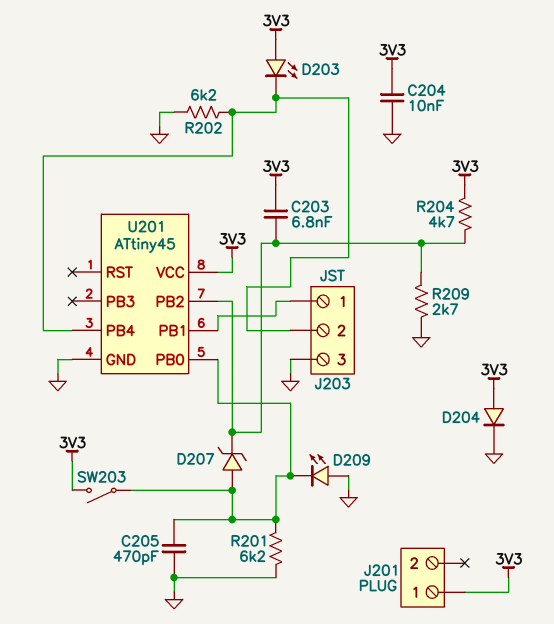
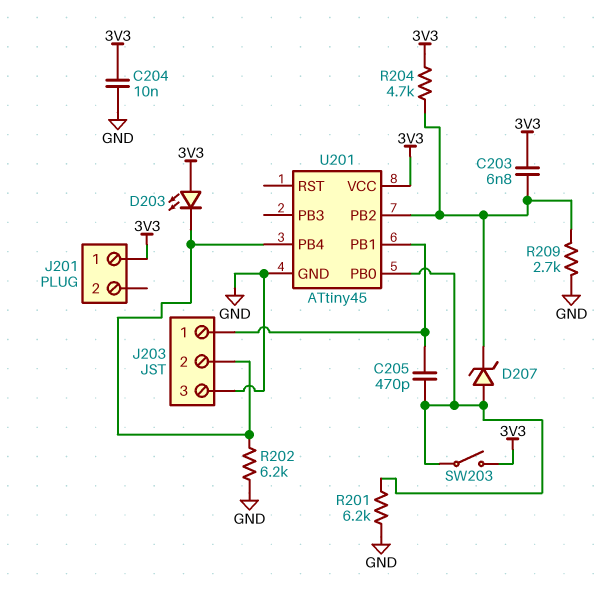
C205: 470pF (GND, U201/PB0) -> 470pF (J203/1, U201/PB0)
D204: diode (A 3V3, K GND) -> none
D209: LED (A GND, K U201/PB0) -> none

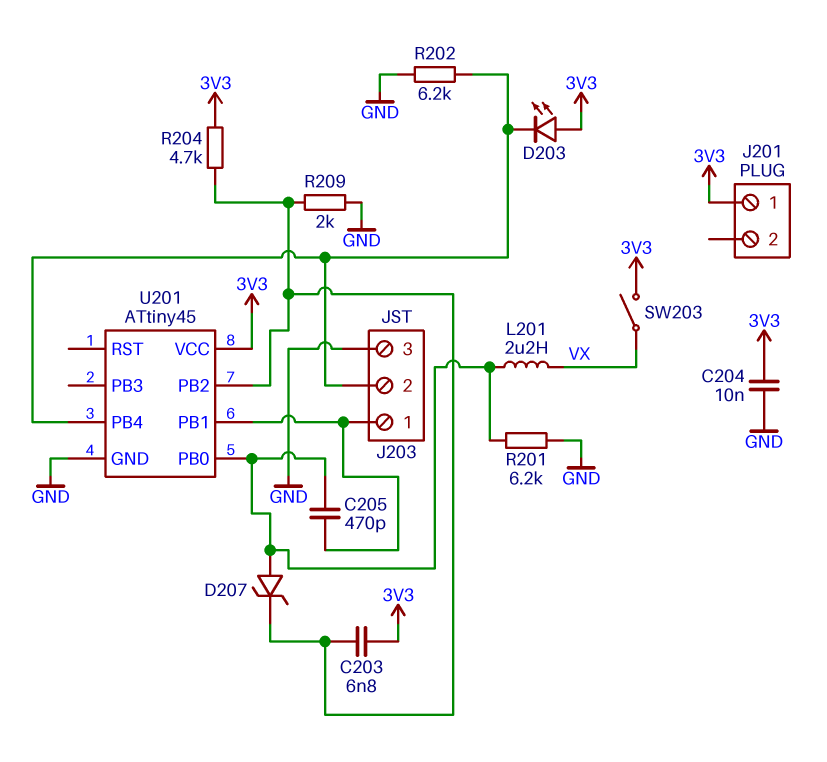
L201: none -> 2.2uH (U201/PB0, VX)
R209: 2.7k (GND, U201/PB2) -> 2k (GND, U201/PB2)
SW203: switch (3V3, U201/PB0) -> switch (3V3, VX)

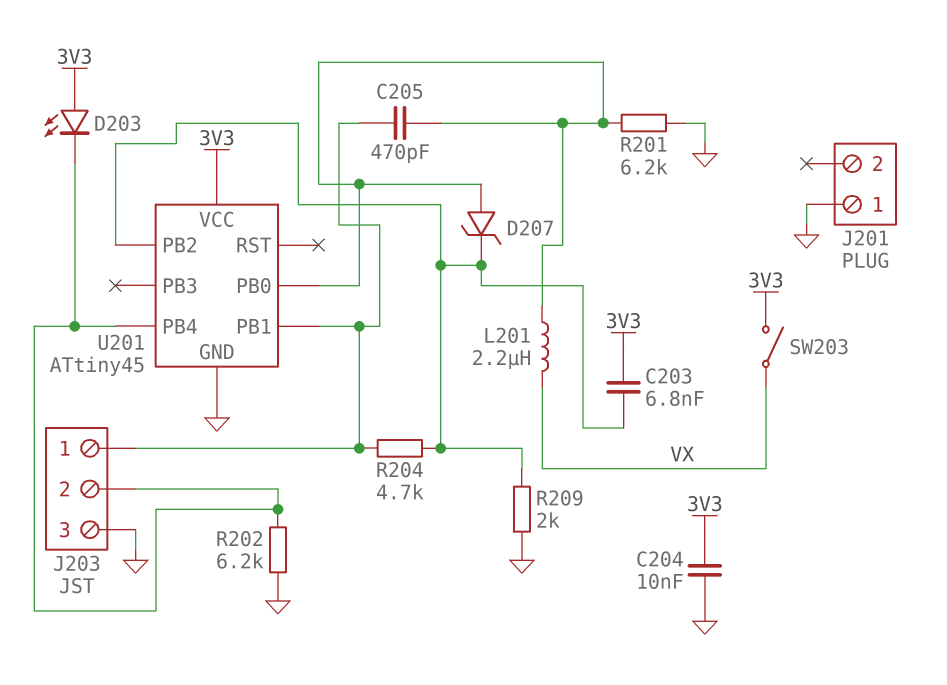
J201 pin 1: 3V3 -> GND
R204: 4.7k (3V3, U201/PB2) -> 4.7k (J203/1, U201/PB2)

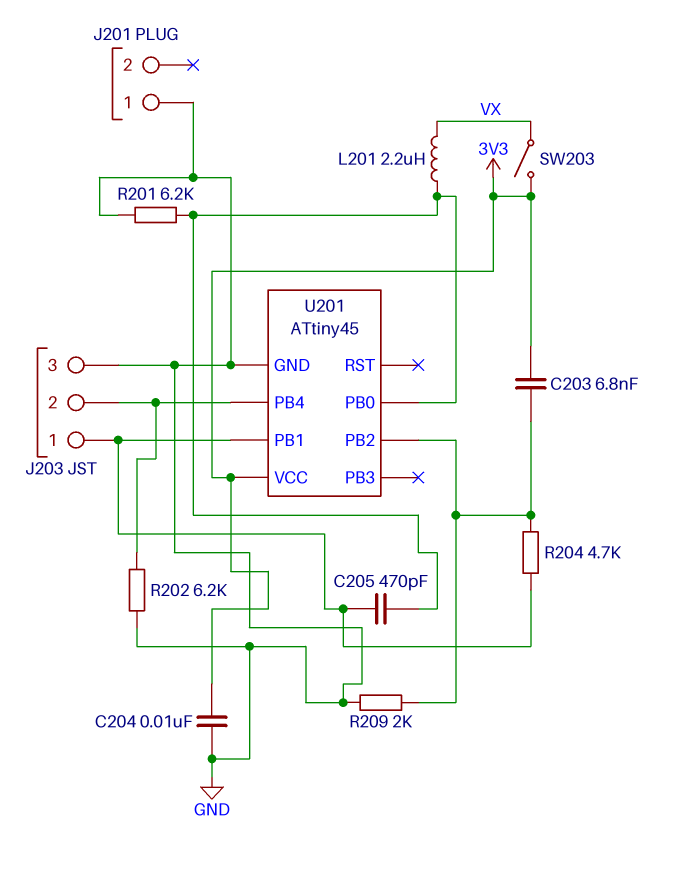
D203: LED (A 3V3, K J203/2) -> none
D207: zener (A U201/PB0, K U201/PB2) -> none

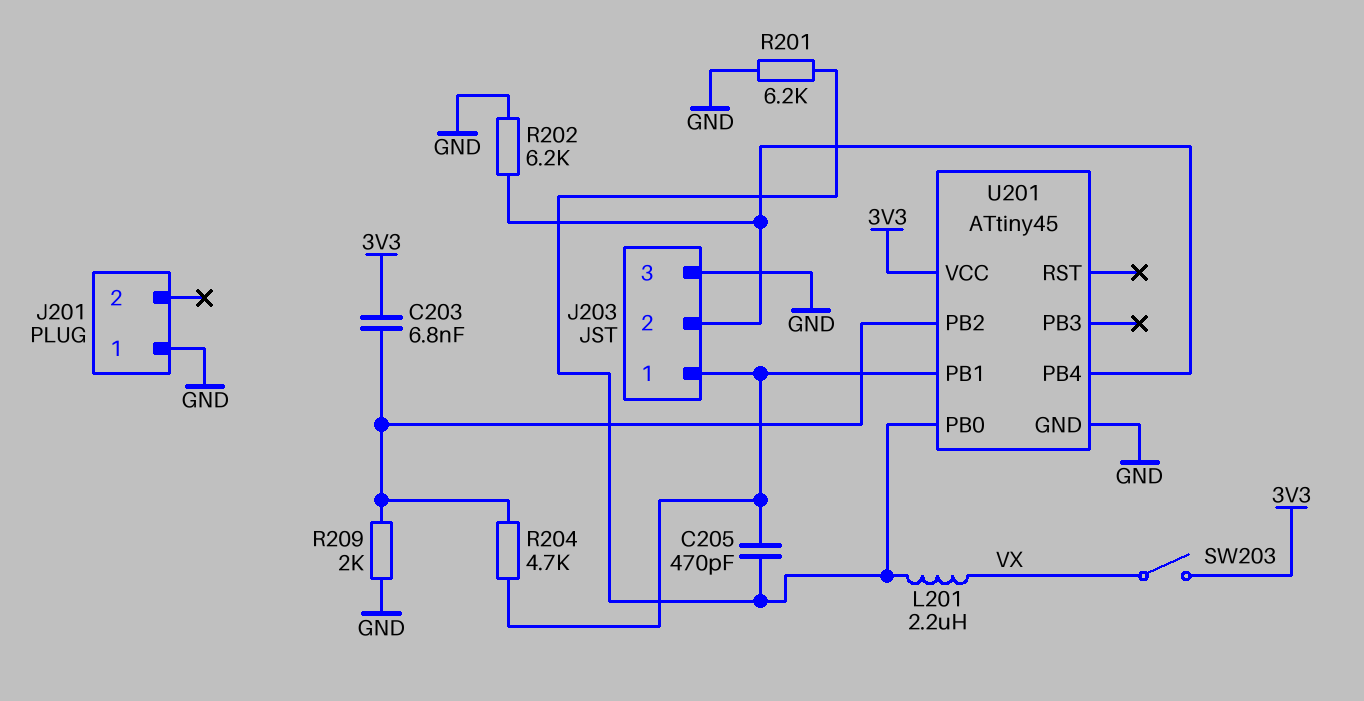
C204: 10nF (3V3, GND) -> none

